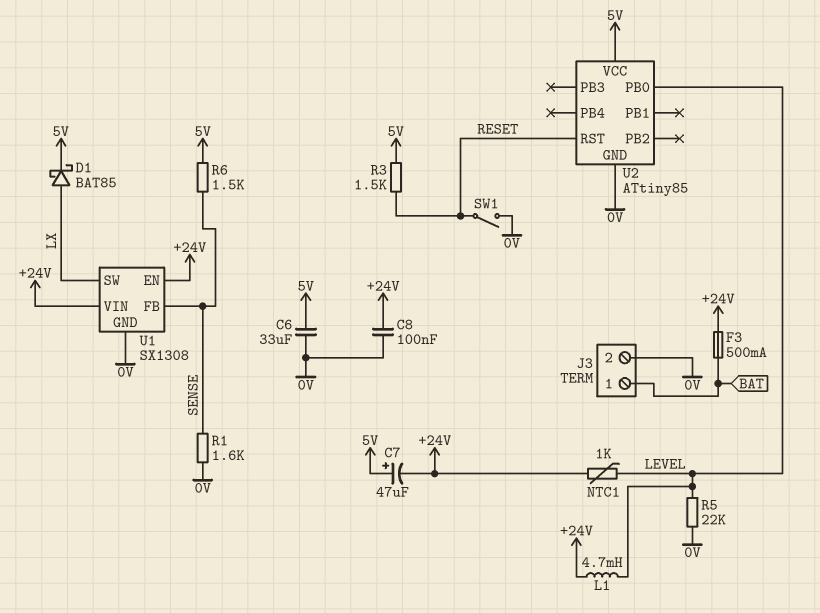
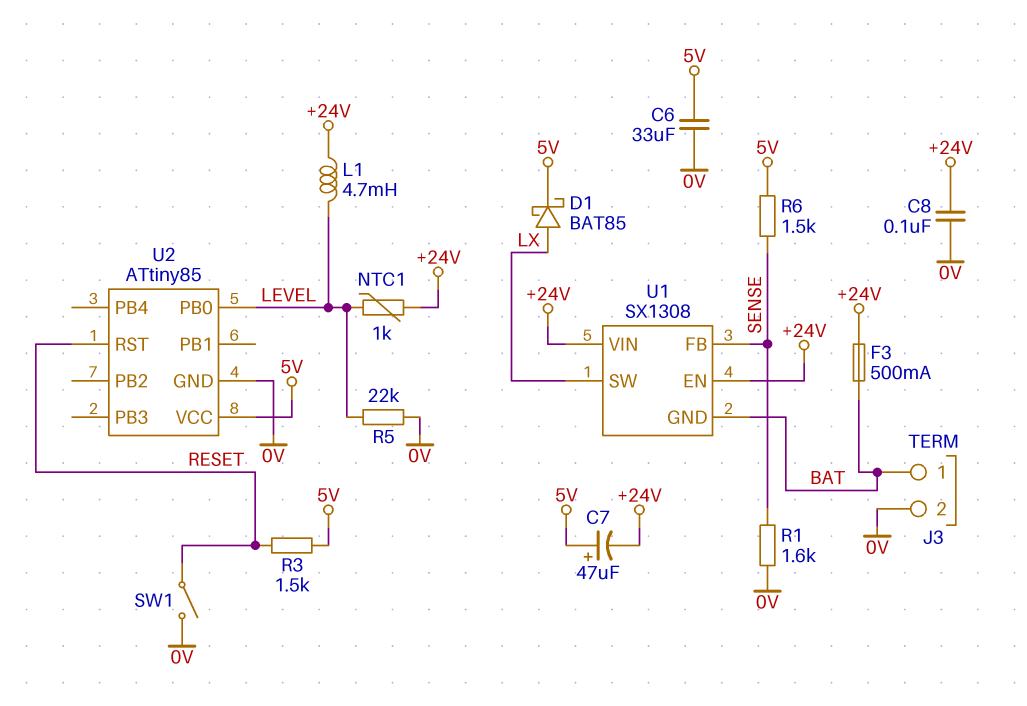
U1 pin GND: 0V -> BAT

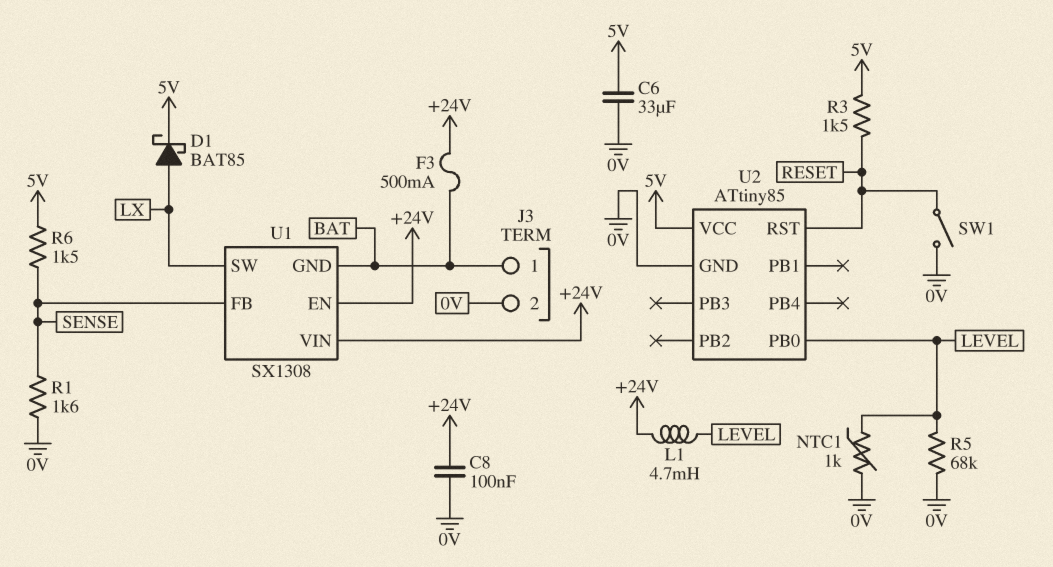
C7: 47uF (plus 5V, minus +24V) -> none
NTC1: 1k (+24V, LEVEL) -> 1k (0V, LEVEL)
R5: 22k (0V, LEVEL) -> 68k (0V, LEVEL)

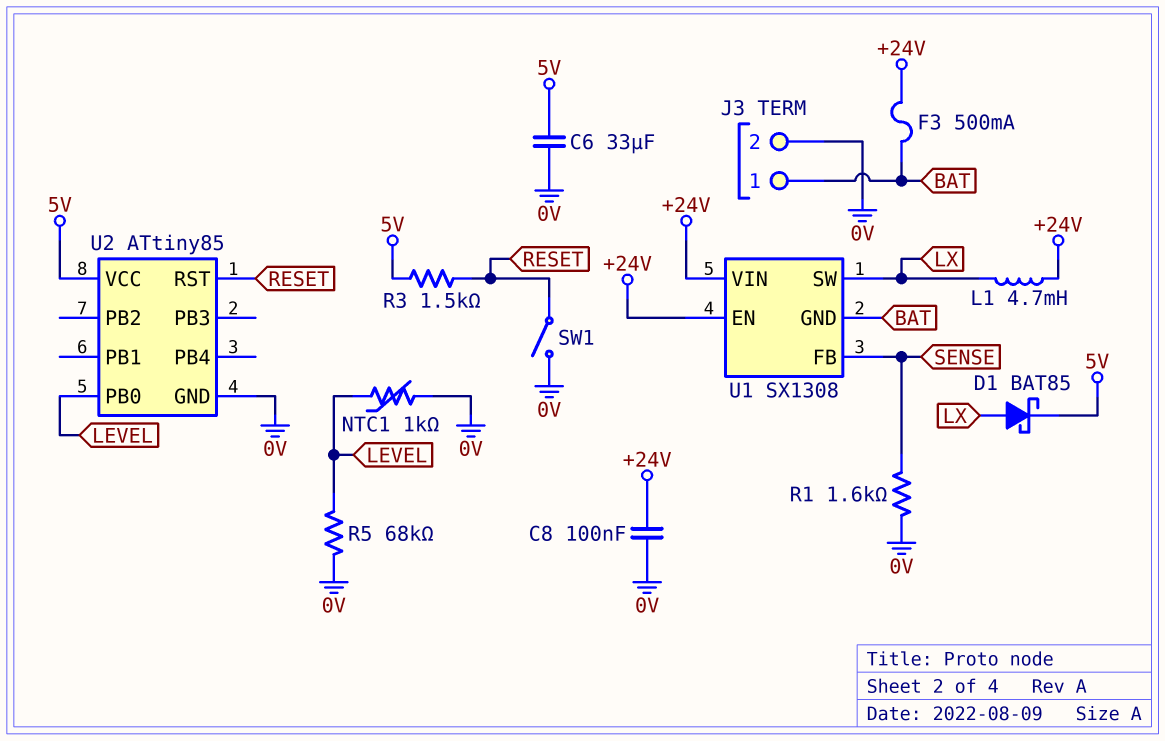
L1: 4.7mH (+24V, LEVEL) -> 4.7mH (+24V, LX)
R6: 1.5k (5V, SENSE) -> none

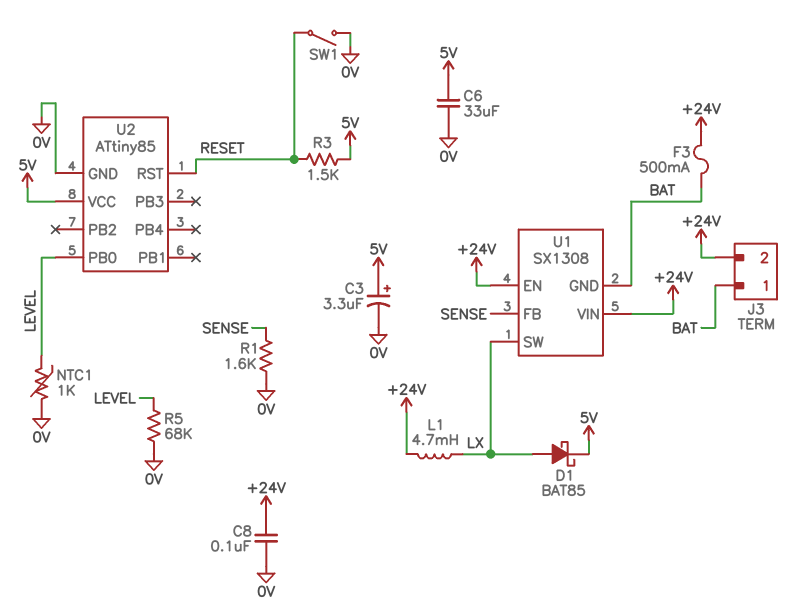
C3: none -> 3.3uF (plus 5V, minus 0V)
J3 pin 2: 0V -> +24V

